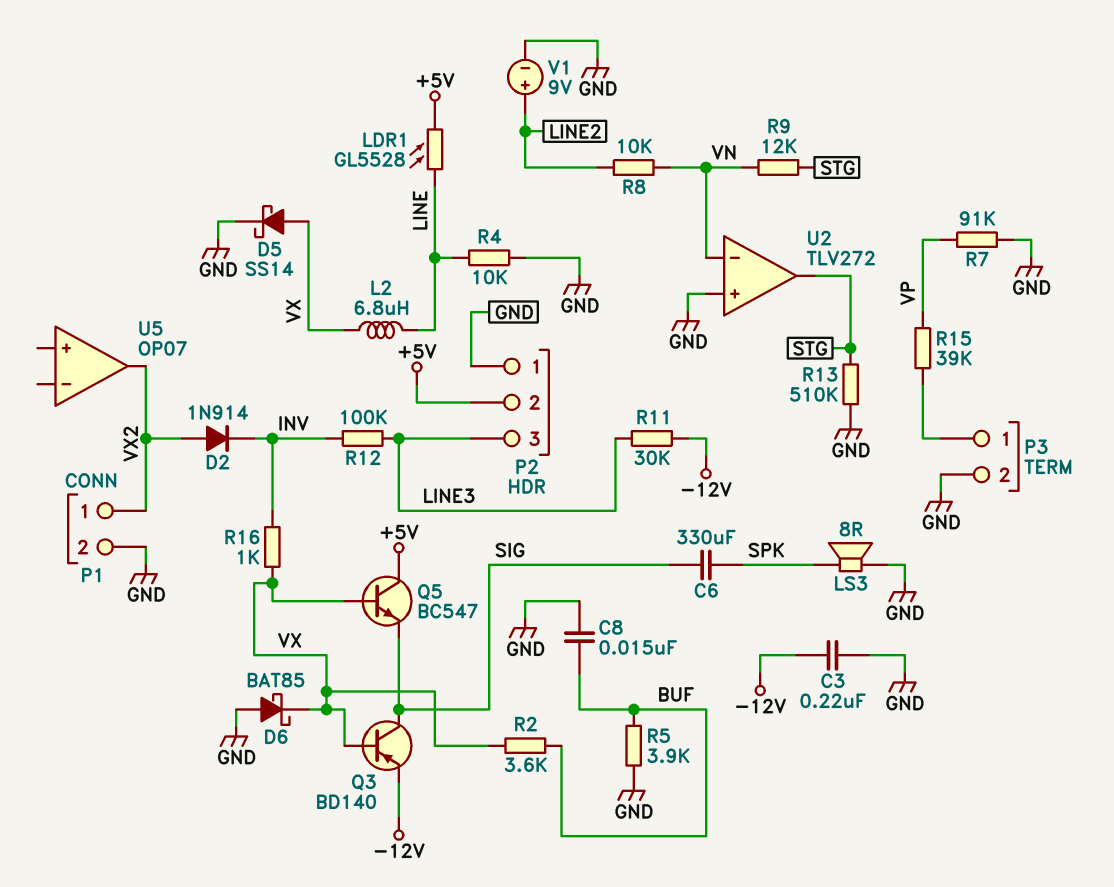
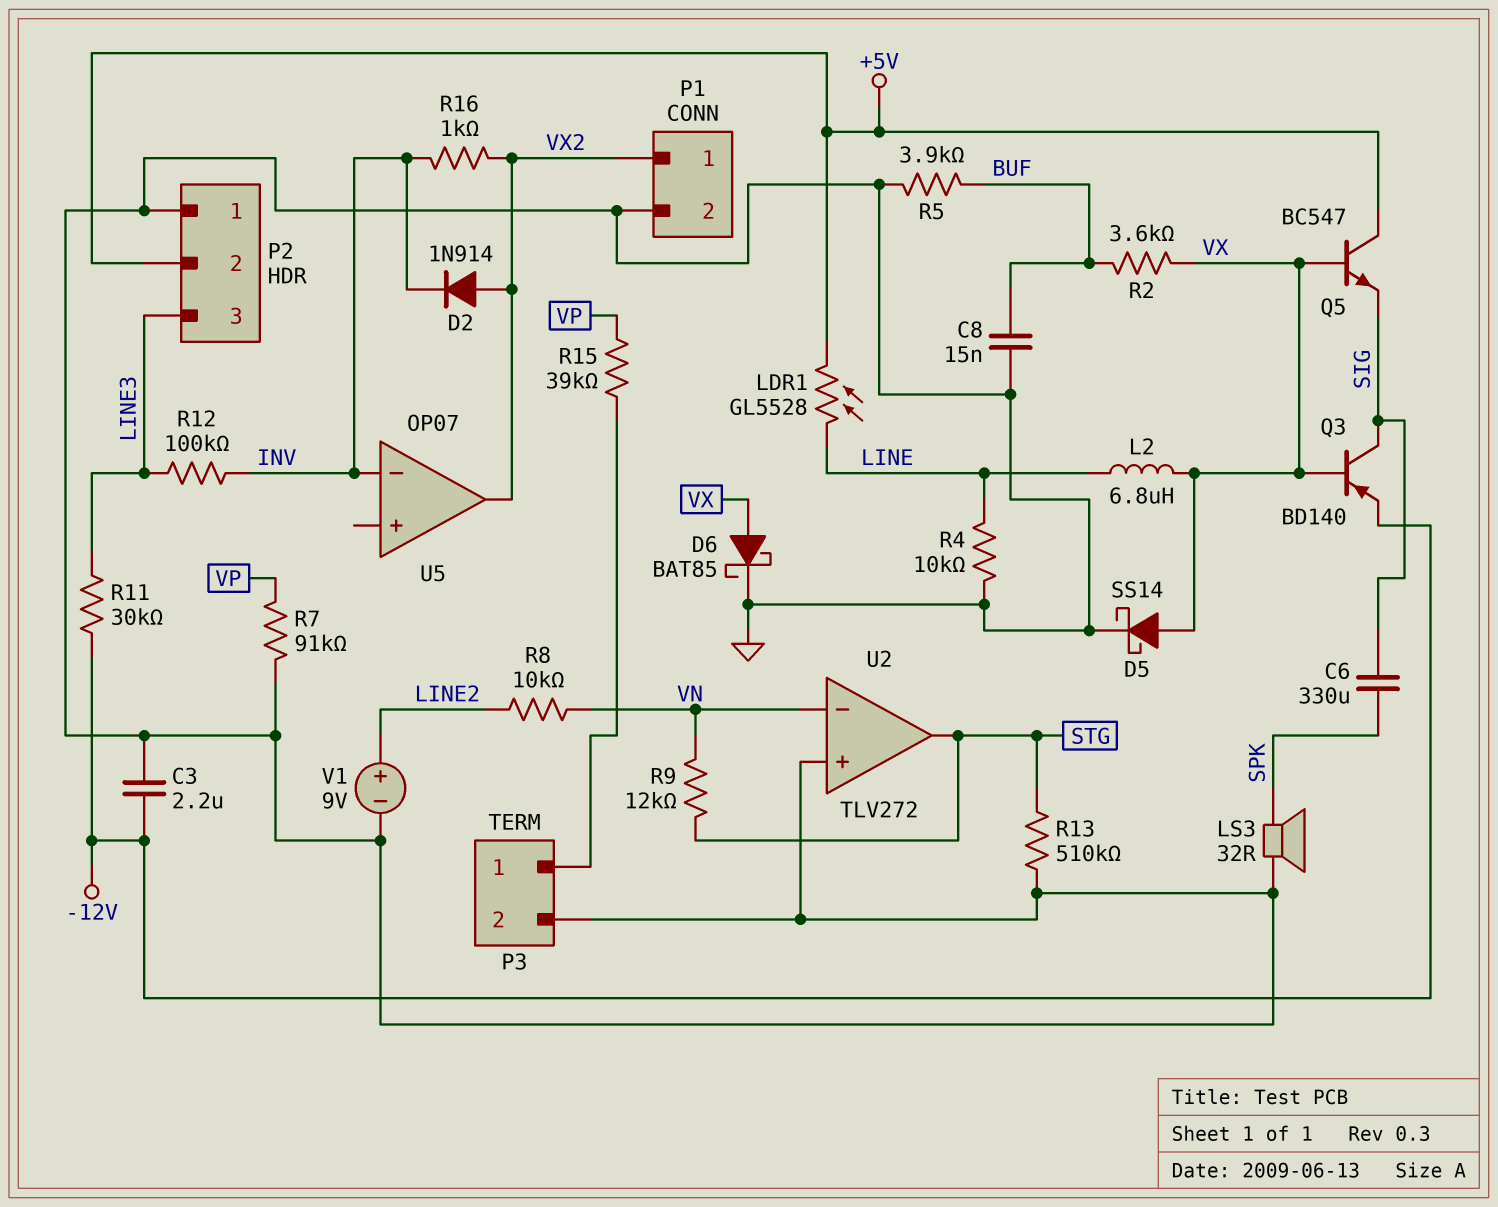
C3: 220nF (-12V, GND) -> 2.2uF (-12V, GND)
D6: schottky BAT85 (A GND, K VX) -> schottky BAT85 (A VX, K GND)
LS3: speaker 8R (GND, SPK) -> speaker 32R (GND, SPK)
R16: 1k (INV, VX) -> 1k (INV, VX2)
U5 pin in-: none -> INV

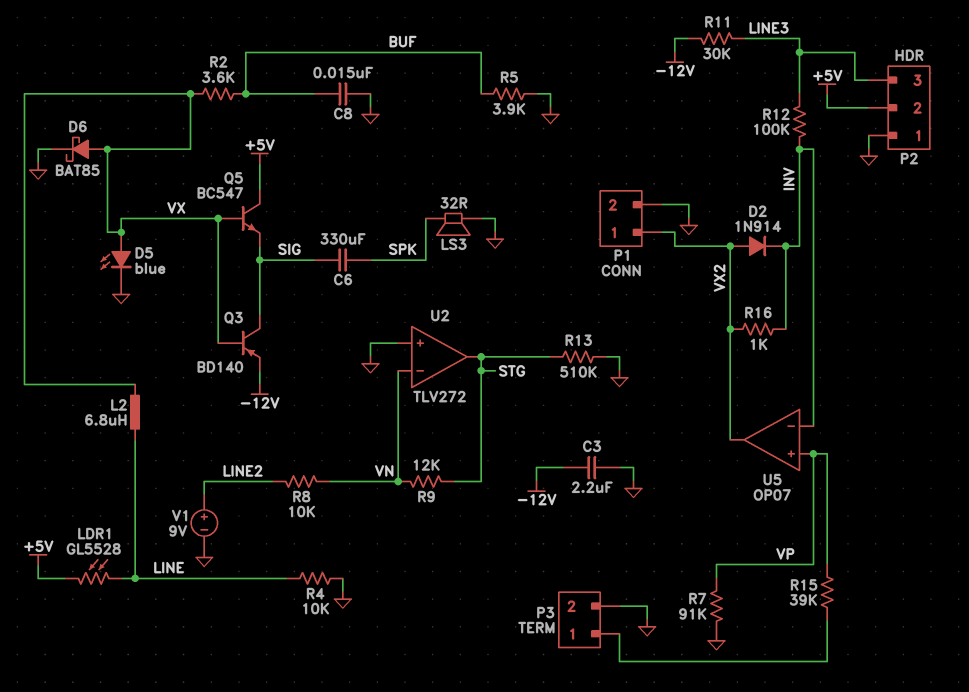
D5: schottky SS14 (A VX, K GND) -> LED blue (A VX, K GND)
U5 pin in+: none -> VP

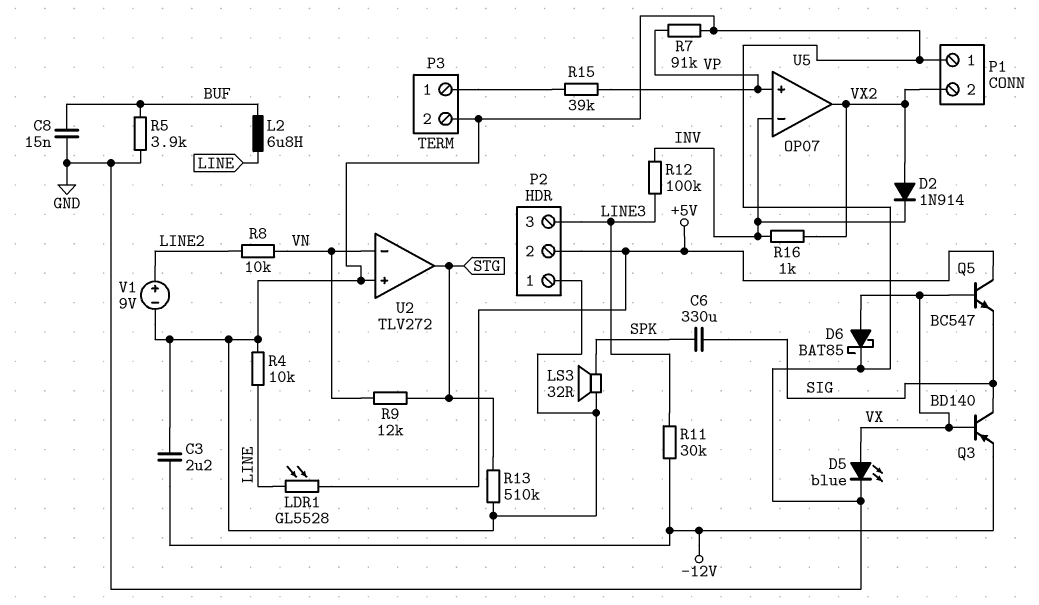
L2: 6.8uH (LINE, VX) -> 6.8uH (BUF, LINE)
P1 pin 1: VX2 -> GND
P1 pin 2: GND -> VX2
R2: 3.6k (BUF, VX) -> none

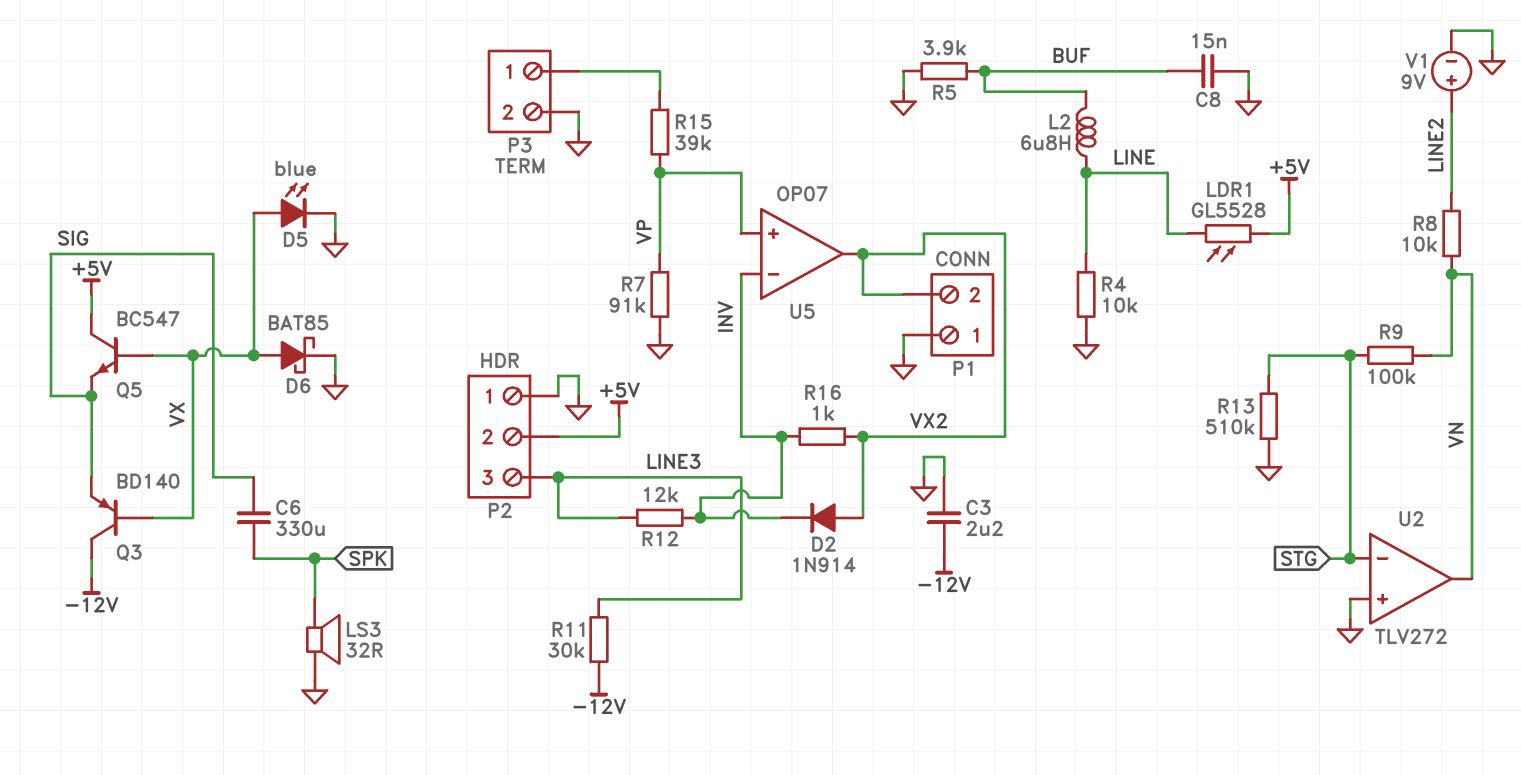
Q3: PNP BD140 (B VX, C SIG, E -12V) -> PNP BD140 (B VX, C -12V, E SIG)
R9: 12k (STG, VN) -> 100k (STG, VN)
R12: 100k (INV, LINE3) -> 12k (INV, LINE3)
U2 pin in-: VN -> STG
U2 pin out: STG -> VN

